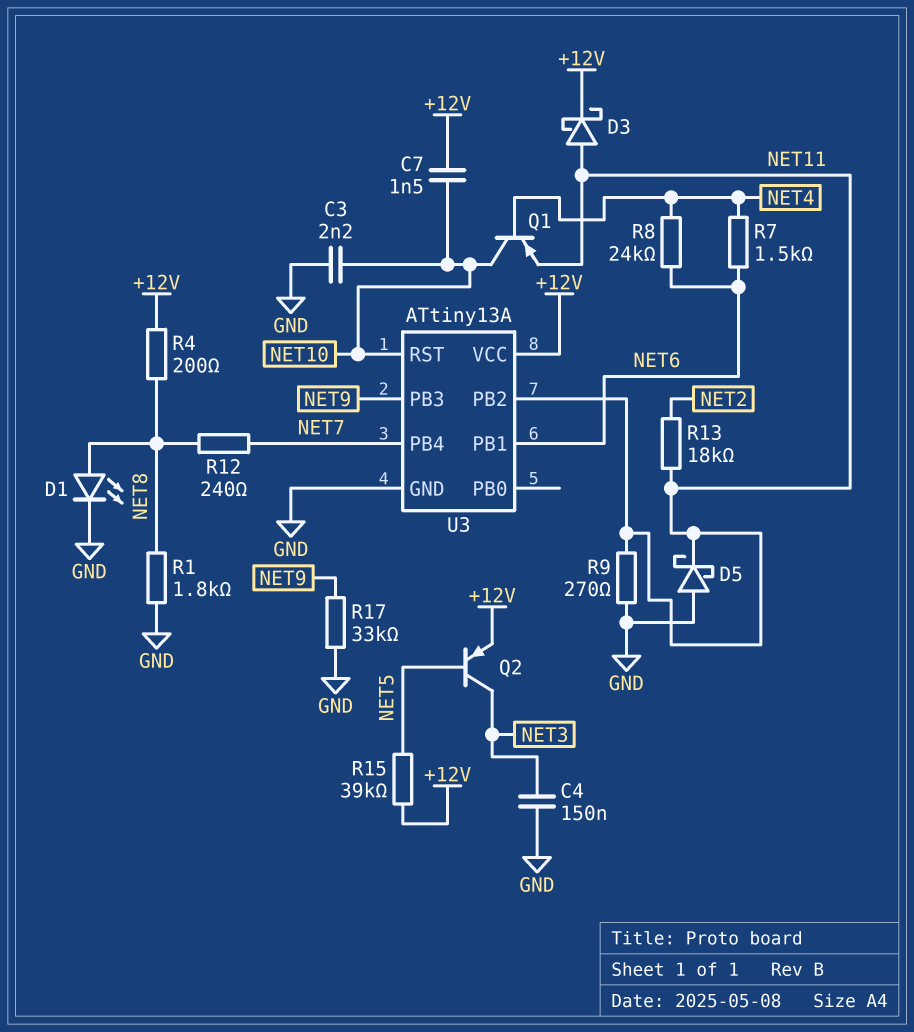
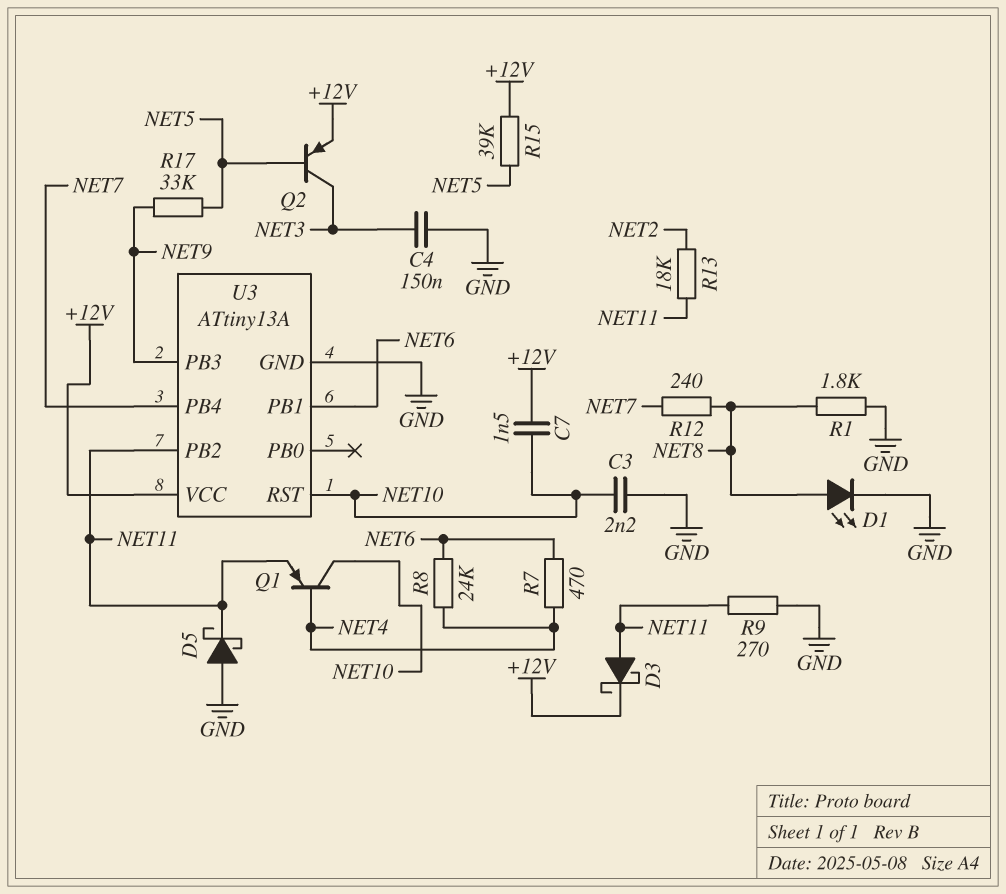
R4: 200 (+12V, NET8) -> none
R7: 1.5k (NET4, NET6) -> 470 (NET4, NET6)
R17: 33k (GND, NET9) -> 33k (NET5, NET9)

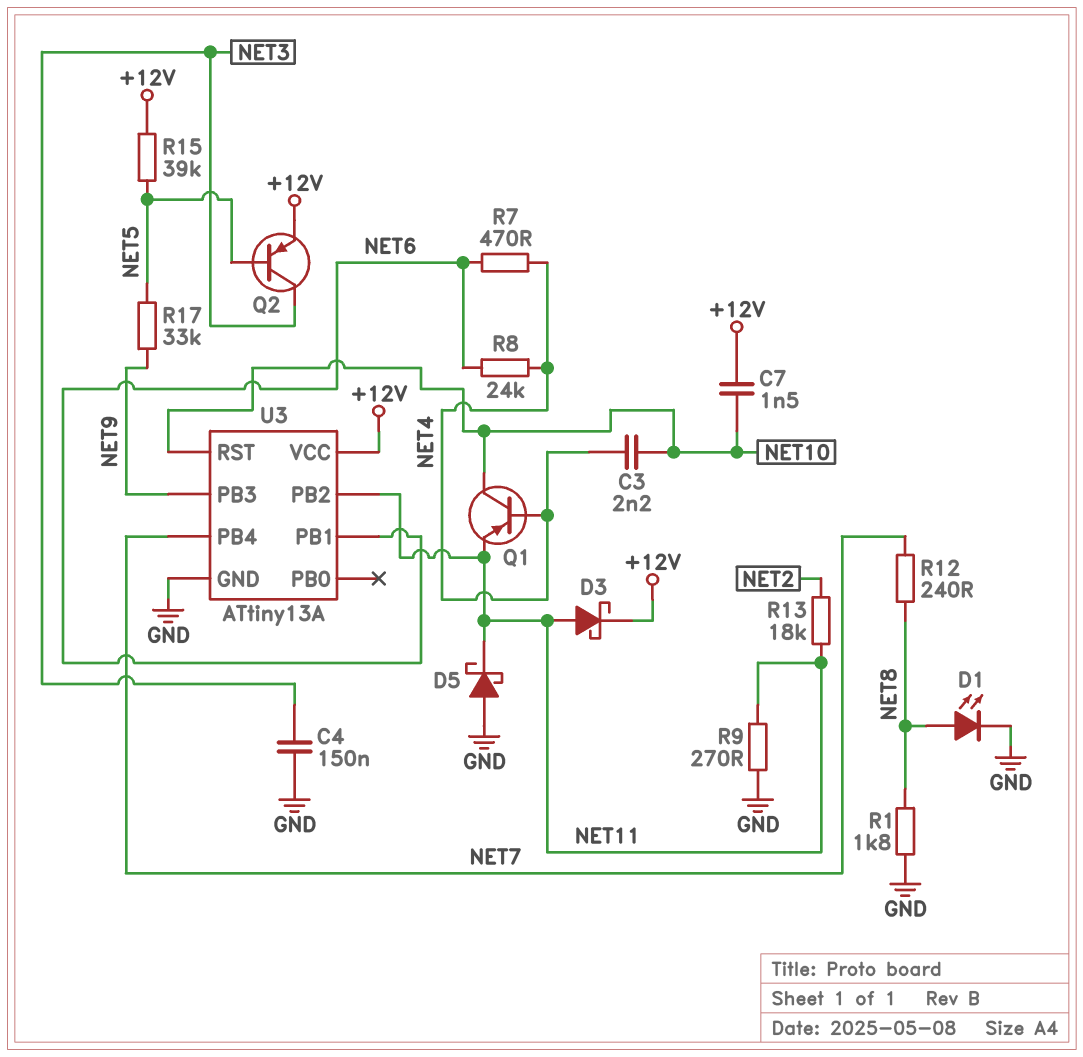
C3: 2.2nF (GND, NET10) -> 2.2nF (NET4, NET10)

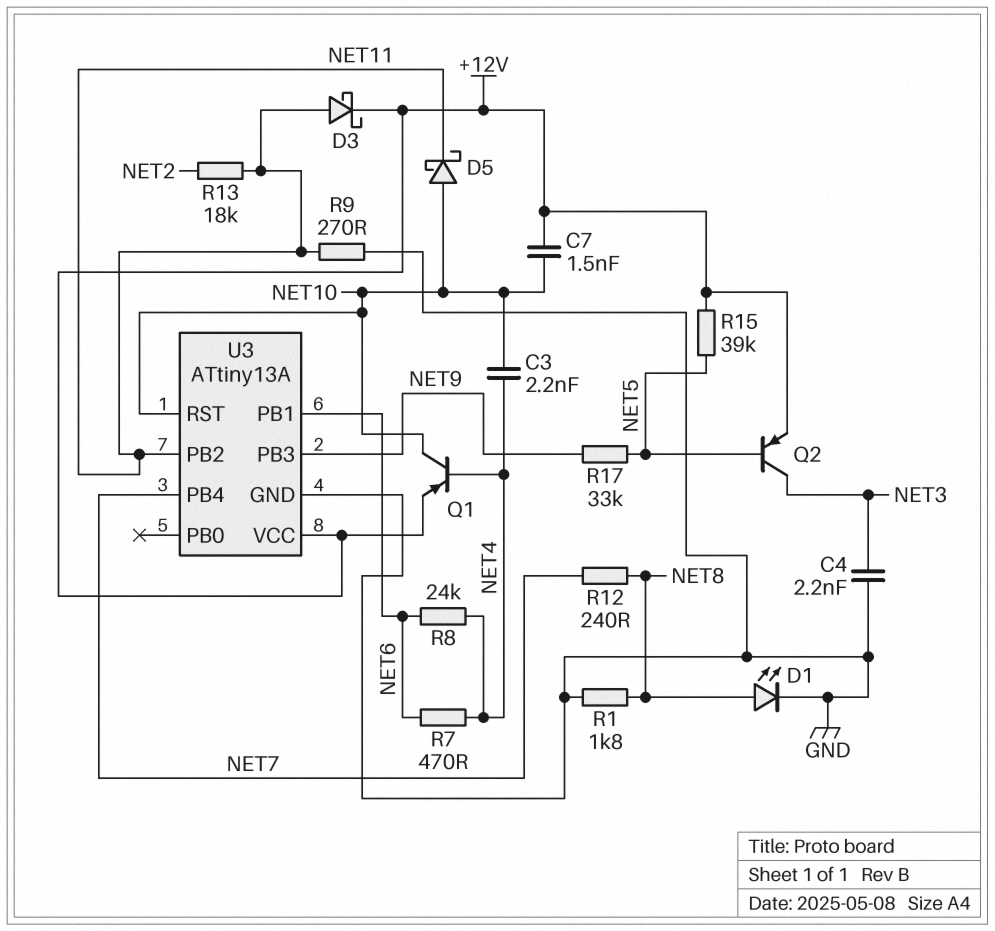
C4: 150nF (GND, NET3) -> 2.2nF (GND, NET3)
D5: schottky (A GND, K NET11) -> schottky (A NET10, K NET11)
Q1: PNP (B NET4, C NET10, E NET11) -> PNP (B NET4, C NET10, E +12V)

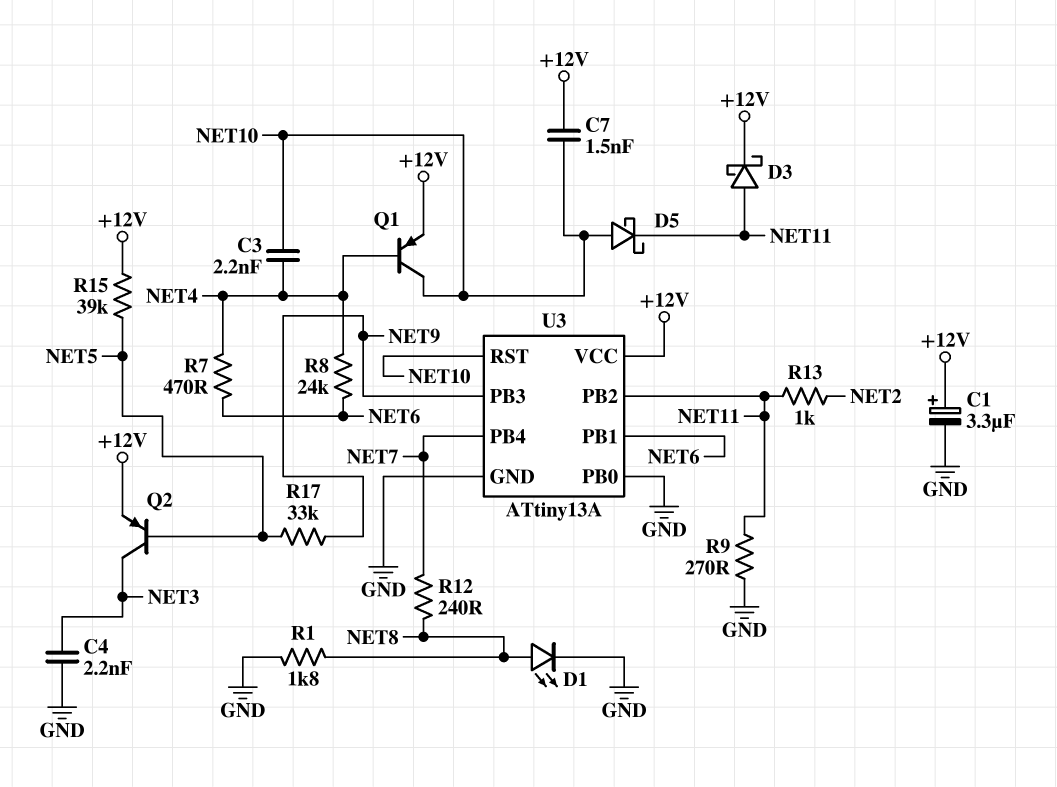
C1: none -> 3.3uF (plus +12V, minus GND)
R13: 18k (NET2, NET11) -> 1k (NET2, NET11)
U3 pin PB0: none -> GND

